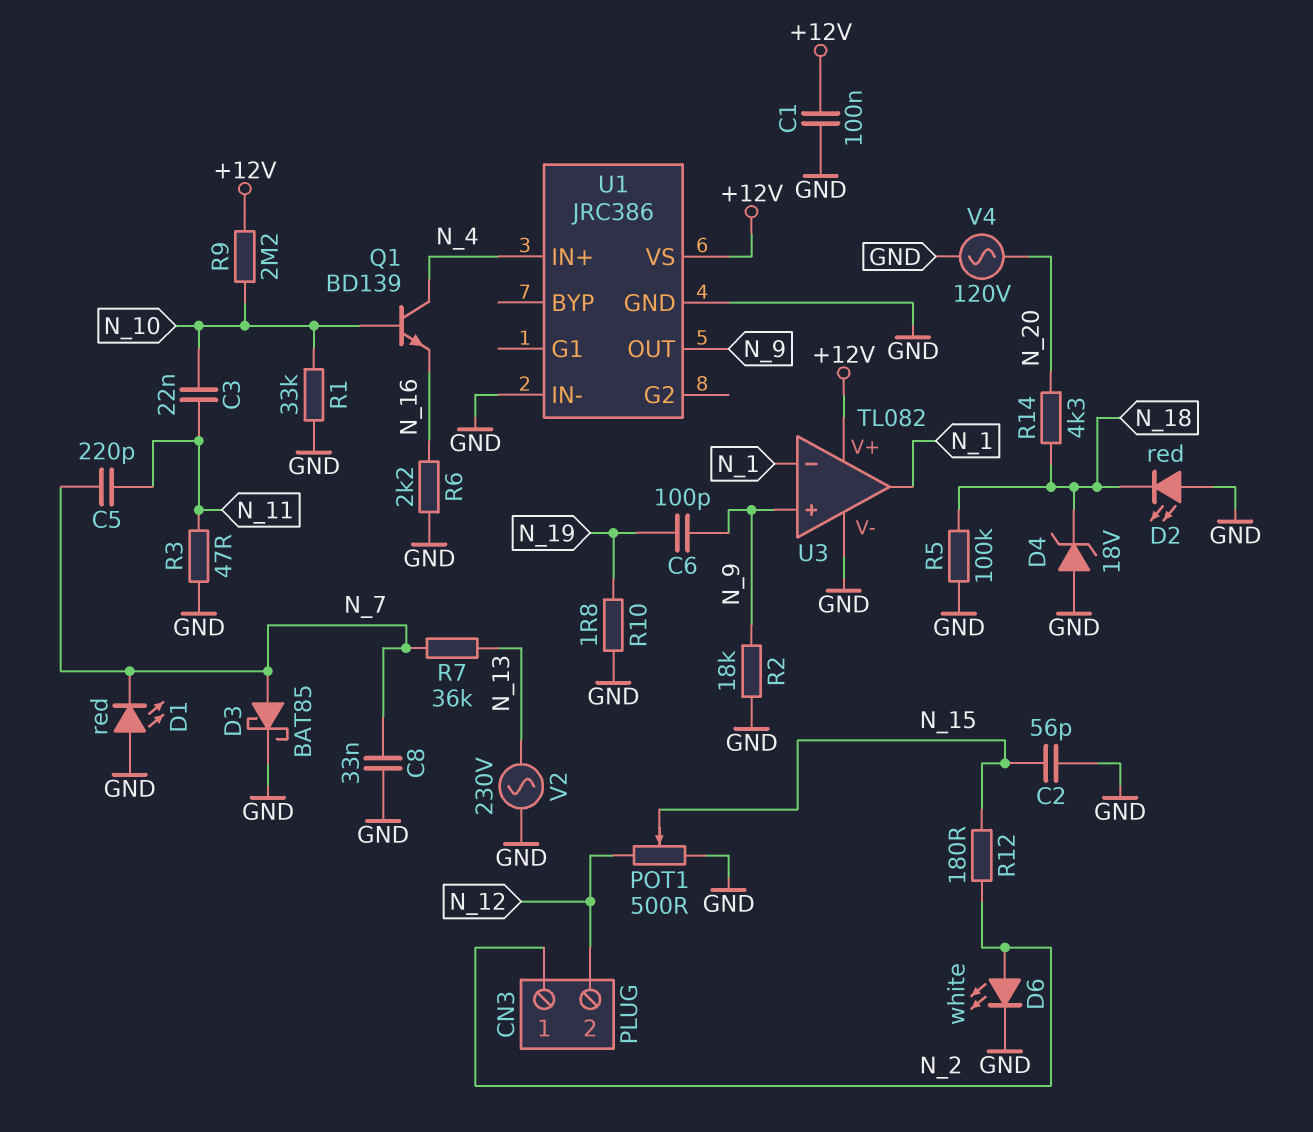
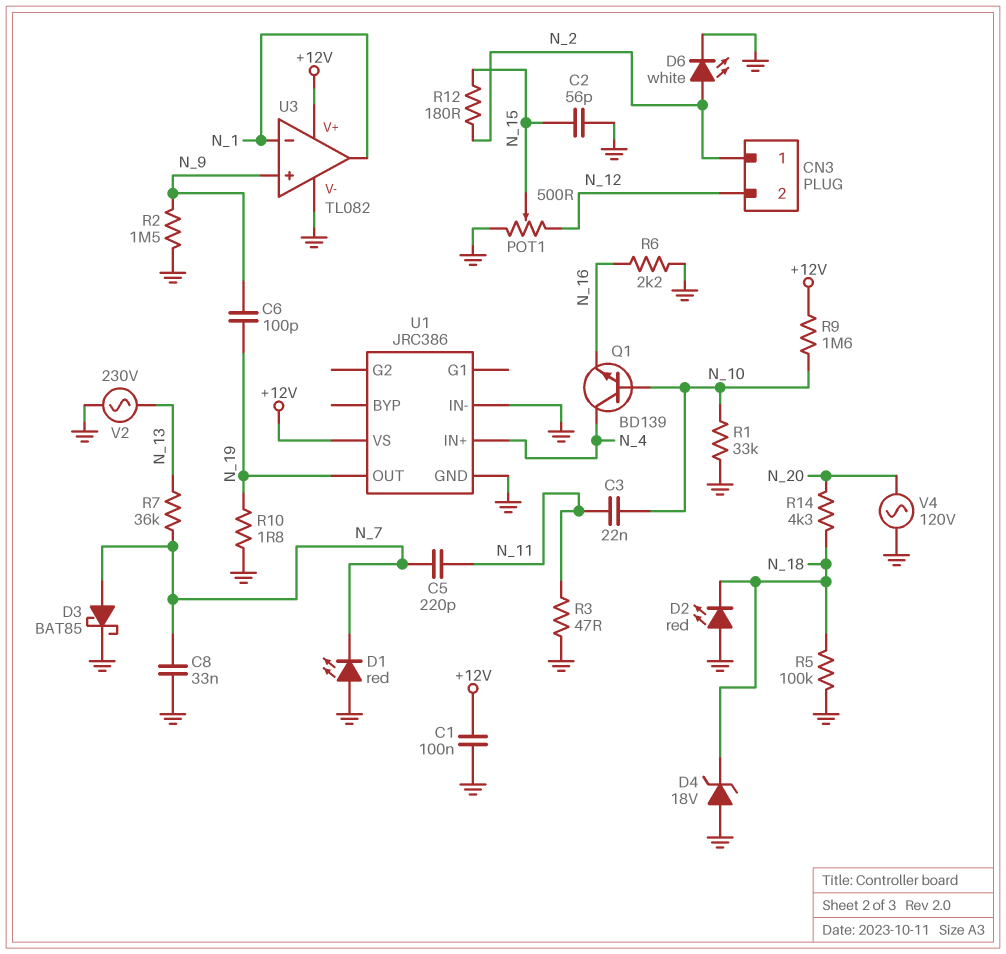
R2: 18k (GND, N_9) -> 1.5M (GND, N_9)
R9: 2.2M (+12V, N_10) -> 1.6M (+12V, N_10)
U1 pin OUT: N_9 -> N_19

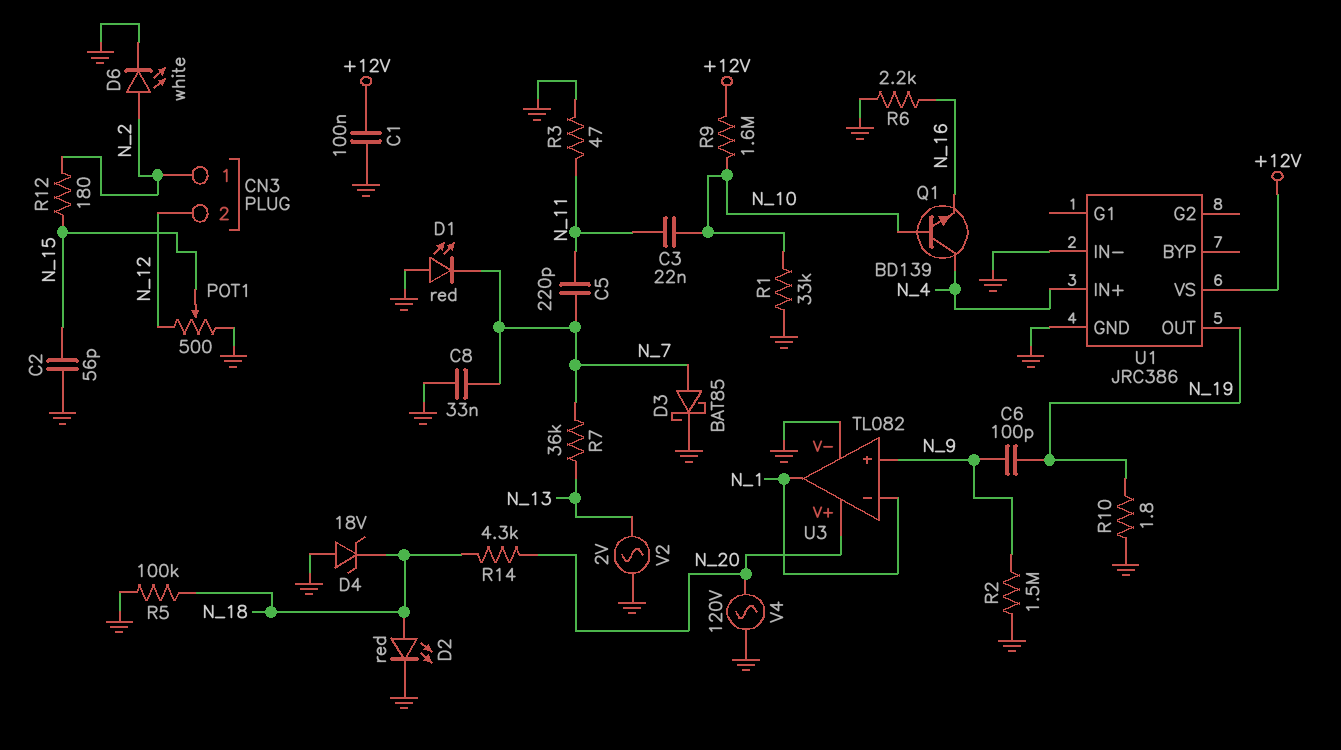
D2: LED red (A GND, K N_18) -> LED red (A N_18, K GND)
U3 pin V+: +12V -> N_20
V2: AC 230V (GND, N_13) -> AC 2V (GND, N_13)

